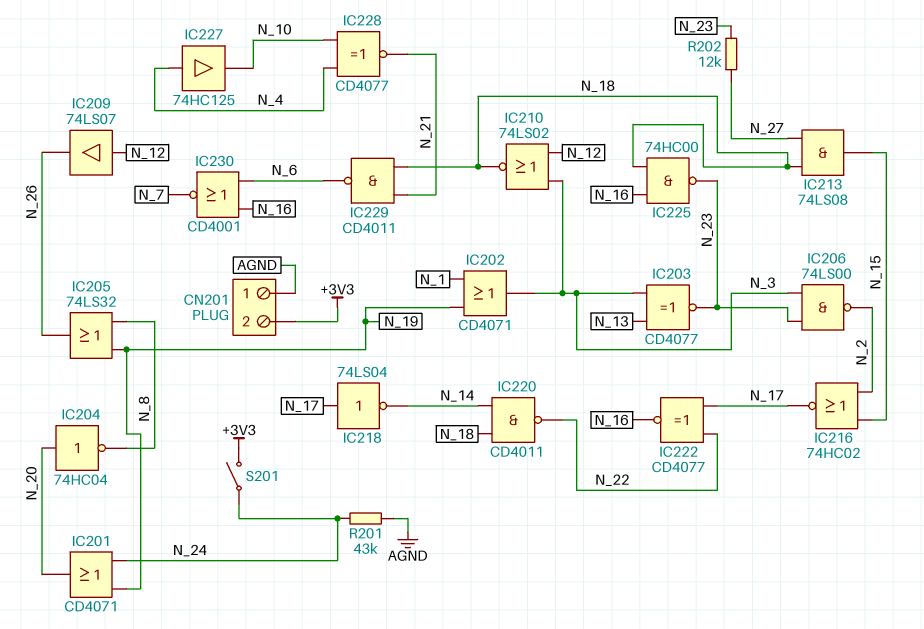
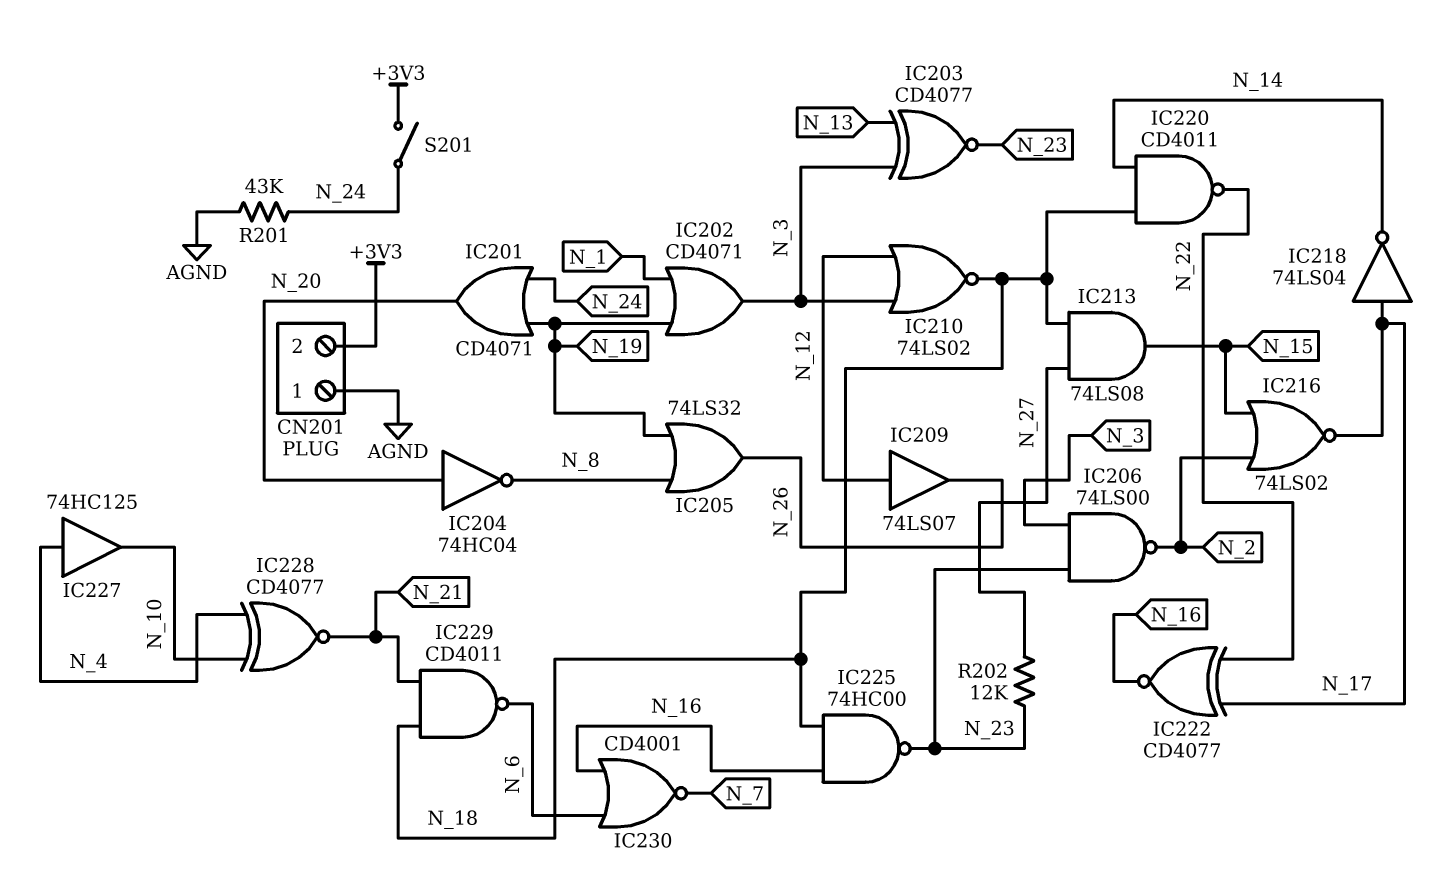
IC216: NOR 74HC02 (in N_2, in N_15, out N_17) -> NOR 74LS02 (in N_2, in N_15, out N_17)

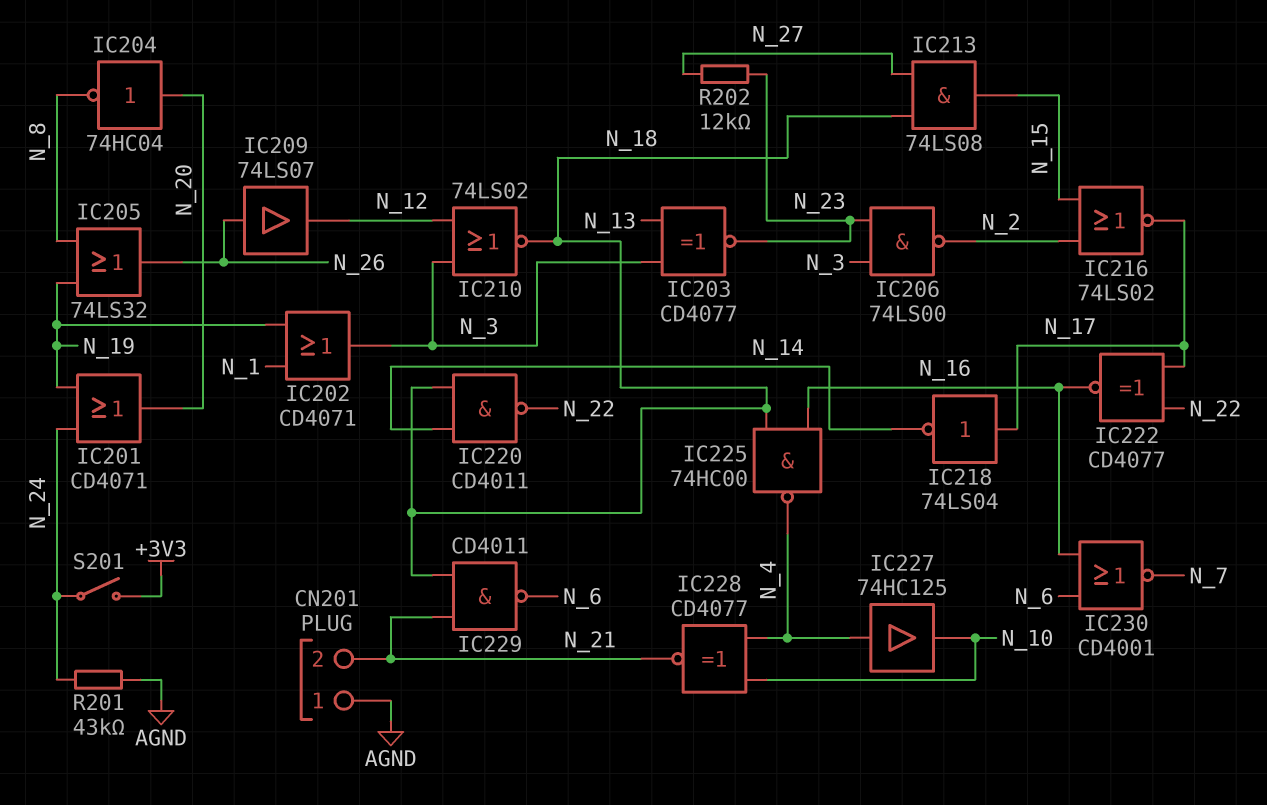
CN201 pin 2: +3V3 -> N_21
IC209: buffer 74LS07 (in N_12, out N_26) -> buffer 74LS07 (in N_26, out N_12)
IC225: NAND 74HC00 (in N_16, in N_18, out N_23) -> NAND 74HC00 (in N_16, in N_18, out N_4)

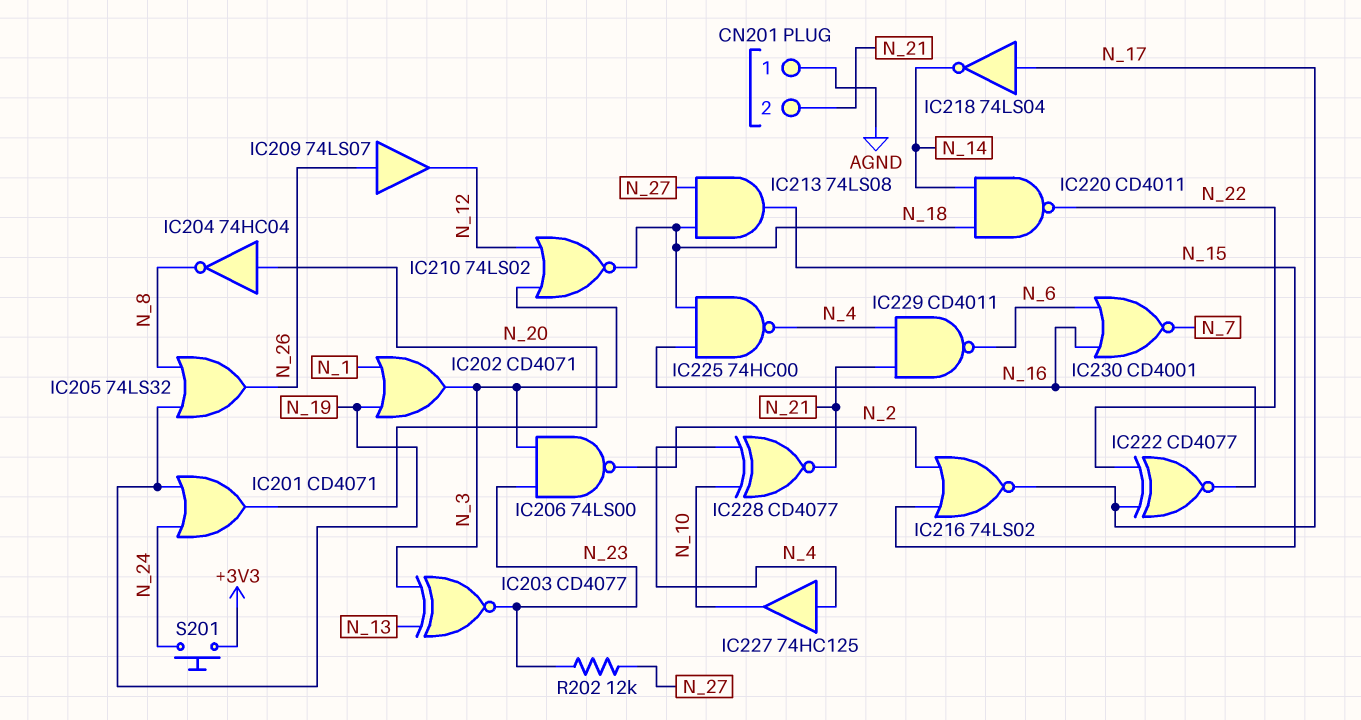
IC229: NAND CD4011 (in N_18, in N_21, out N_6) -> NAND CD4011 (in N_4, in N_21, out N_6)
R201: 43k (AGND, N_24) -> none
S201: switch (+3V3, N_24) -> button (+3V3, N_24)

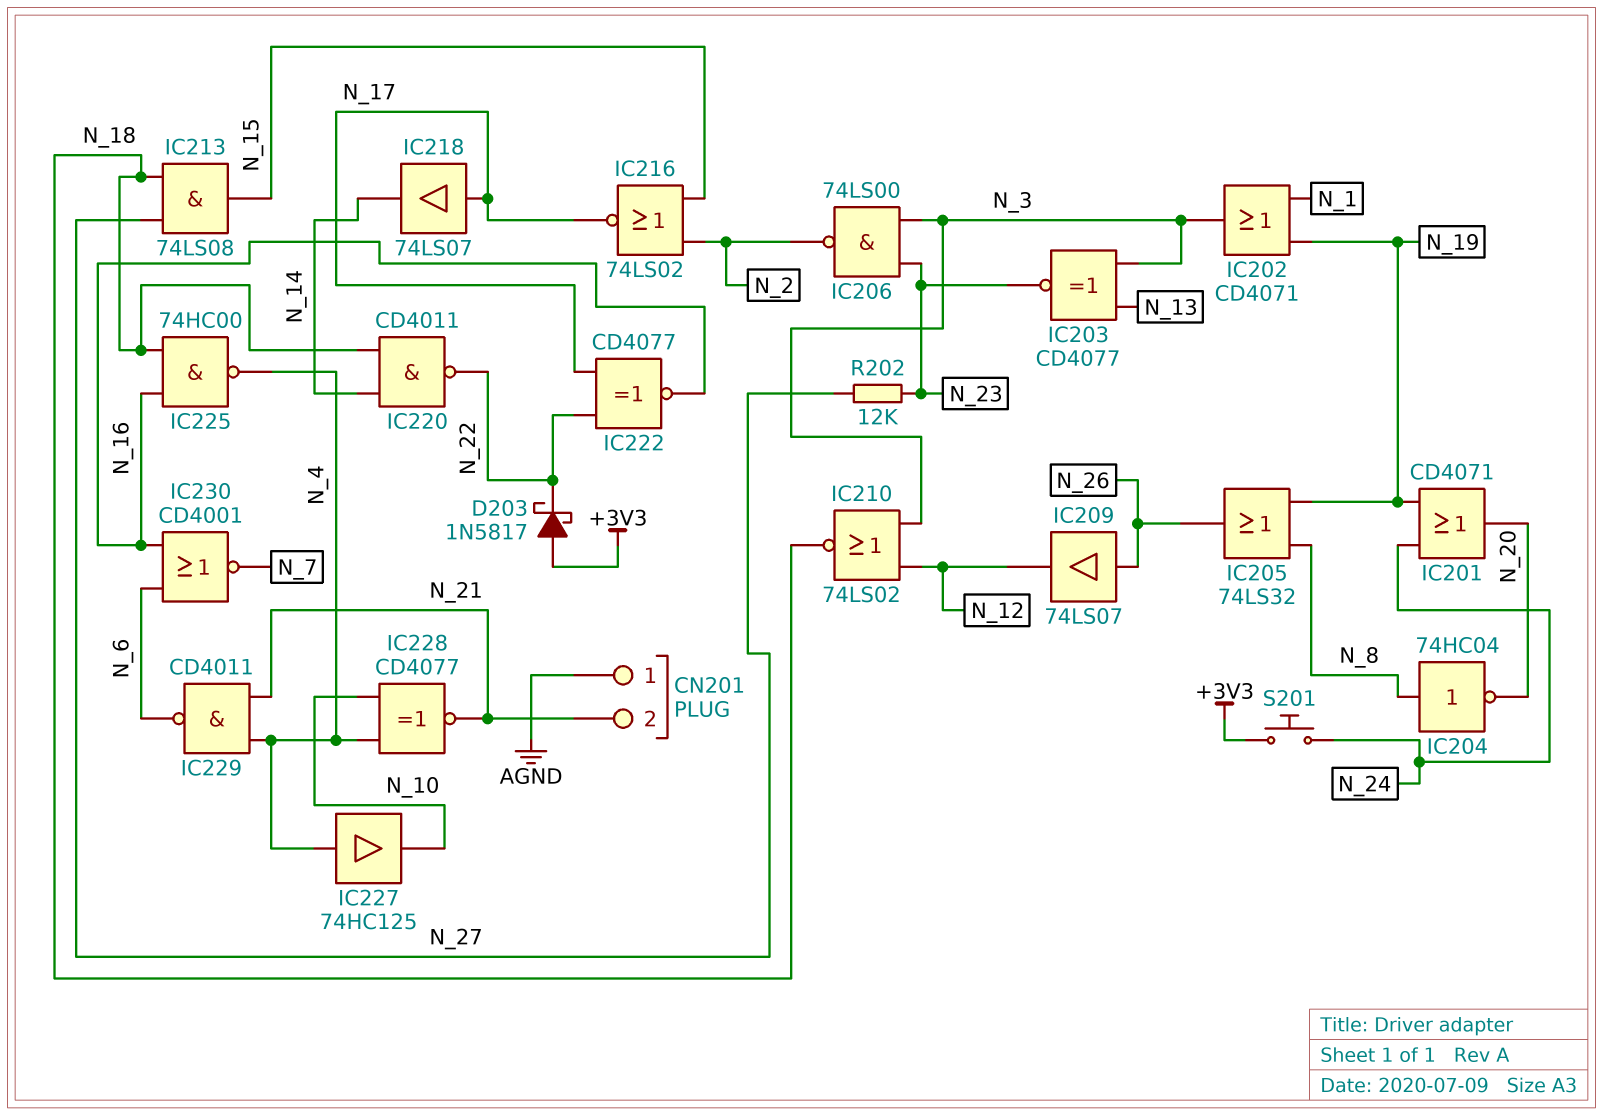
D203: none -> schottky 1N5817 (A +3V3, K N_22)
IC204: NOT 74HC04 (in N_20, out N_8) -> NOT 74HC04 (in N_8, out N_20)
IC218: NOT 74LS04 (in N_17, out N_14) -> buffer 74LS07 (in N_17, out N_14)

